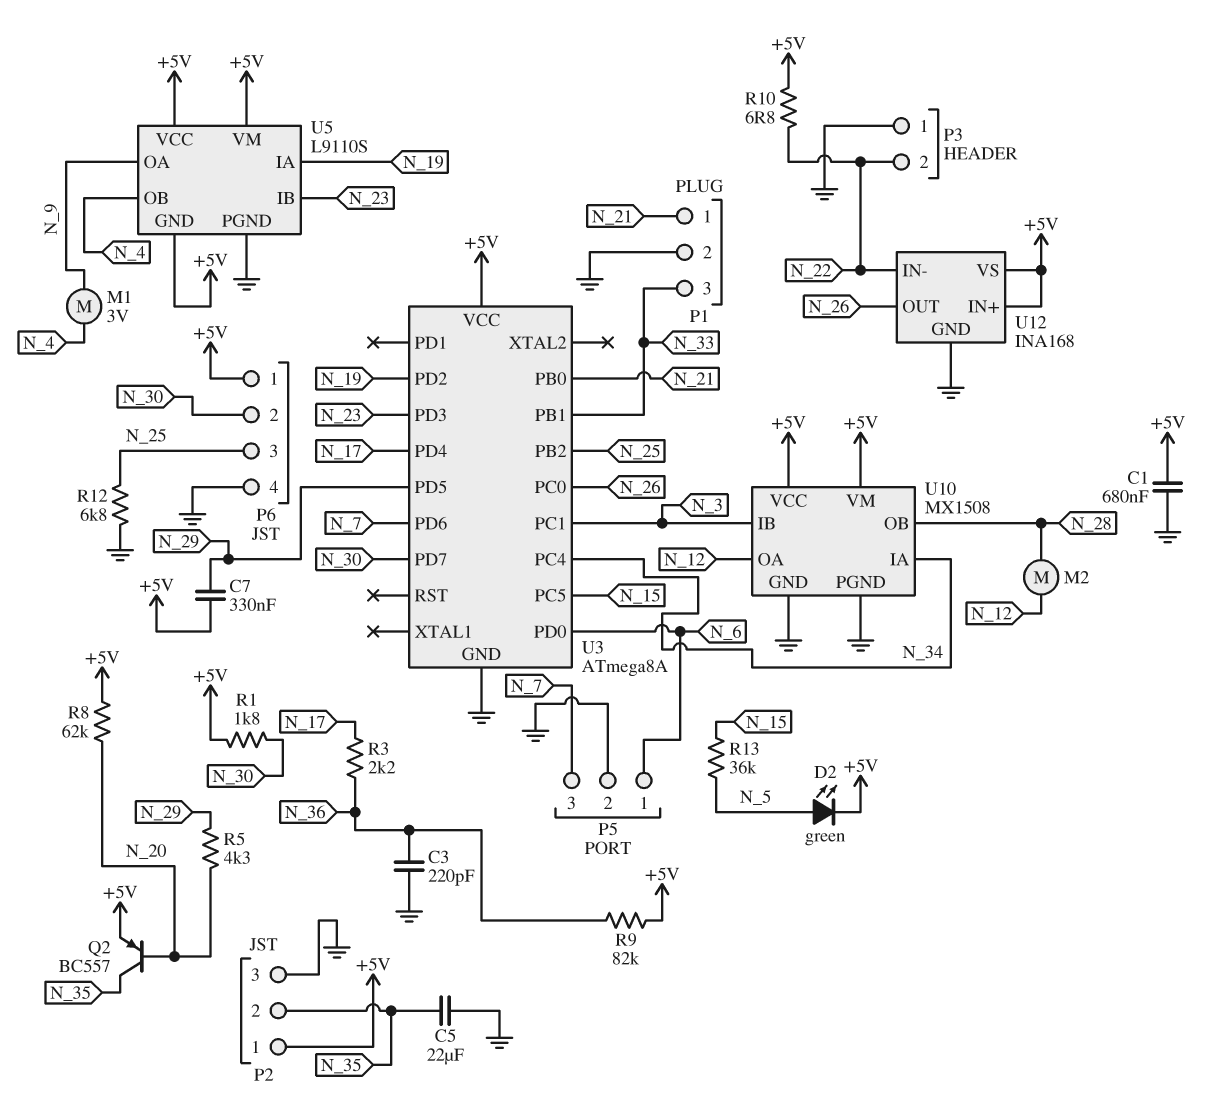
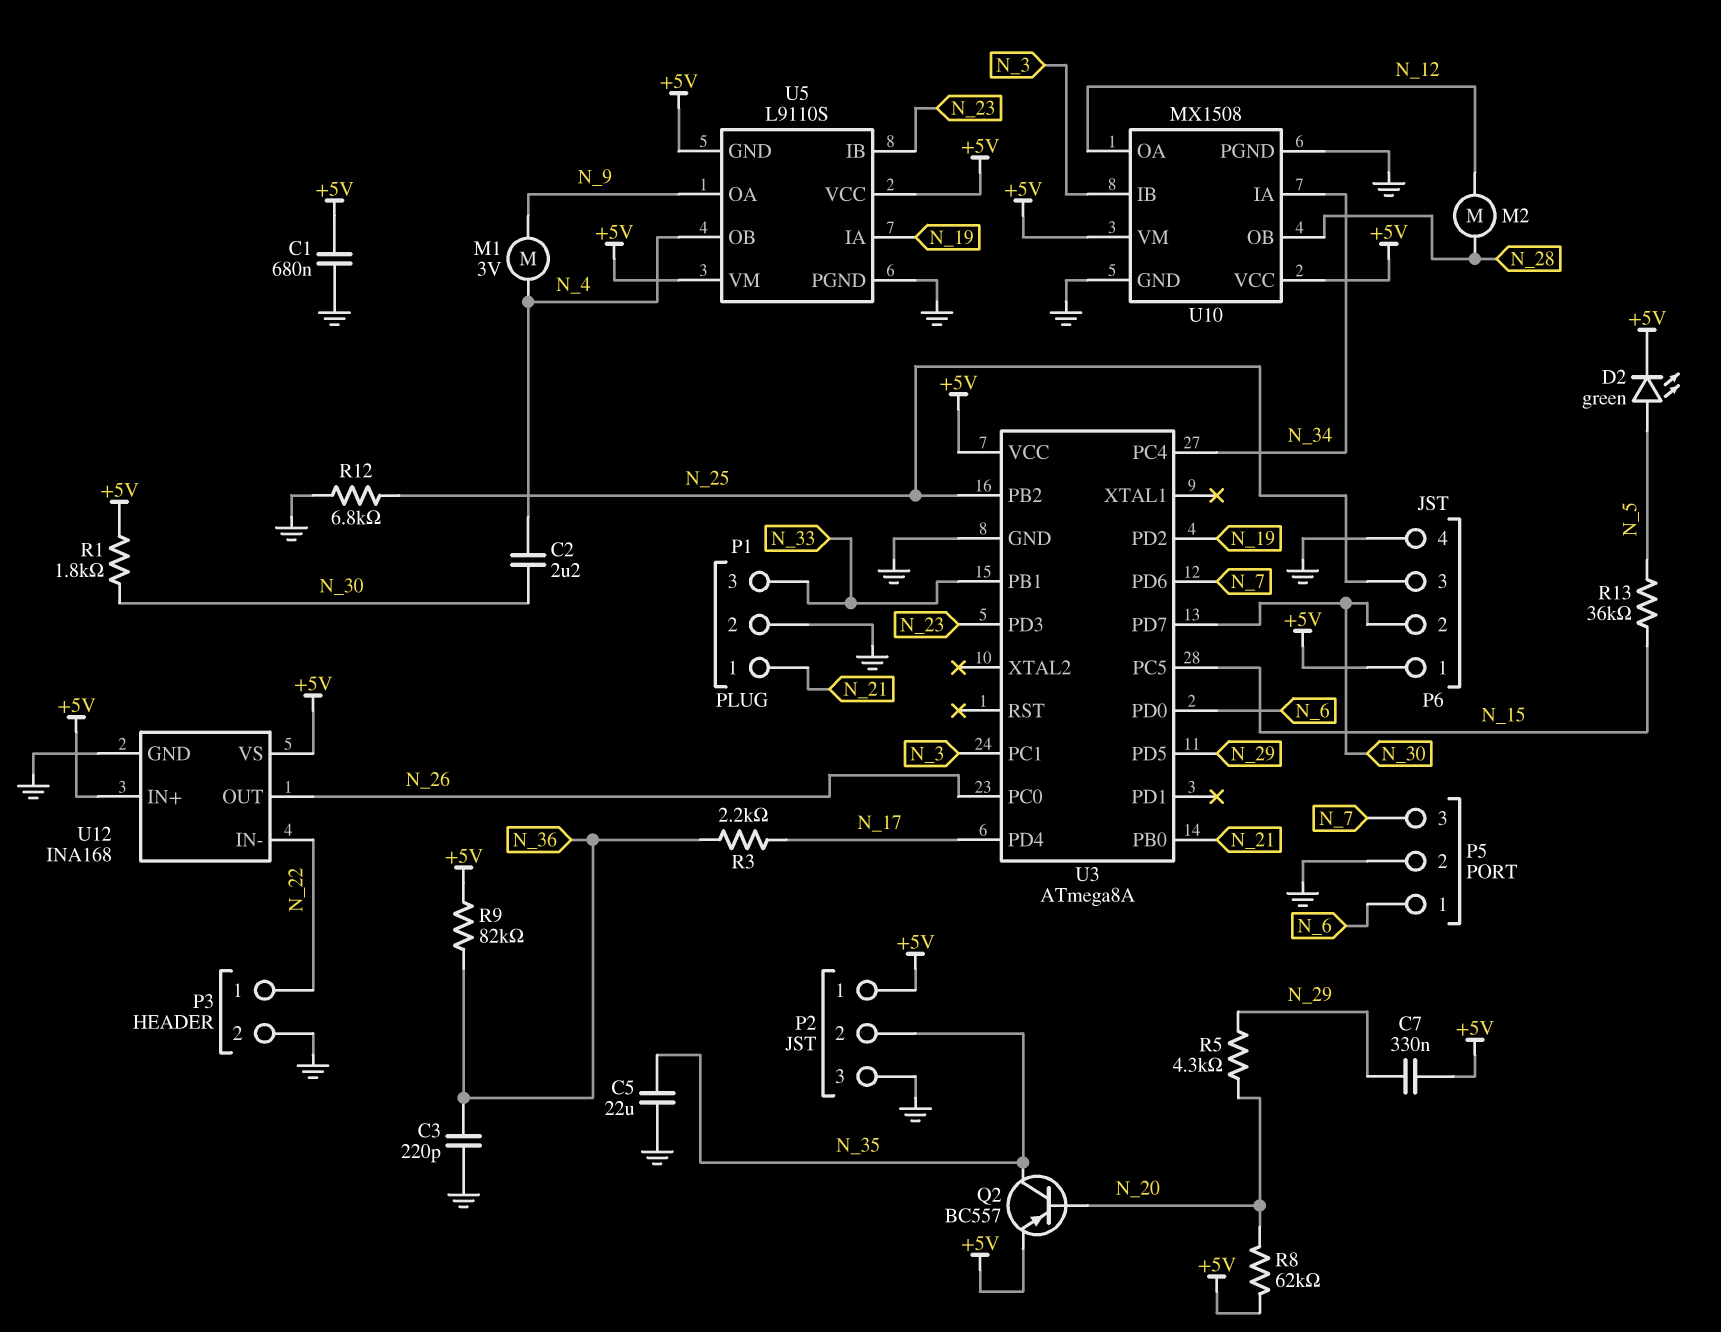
C2: none -> 2.2uF (N_4, N_30)
P3 pin 1: GND -> N_22
P3 pin 2: N_22 -> GND
R10: 6.8 (+5V, N_22) -> none

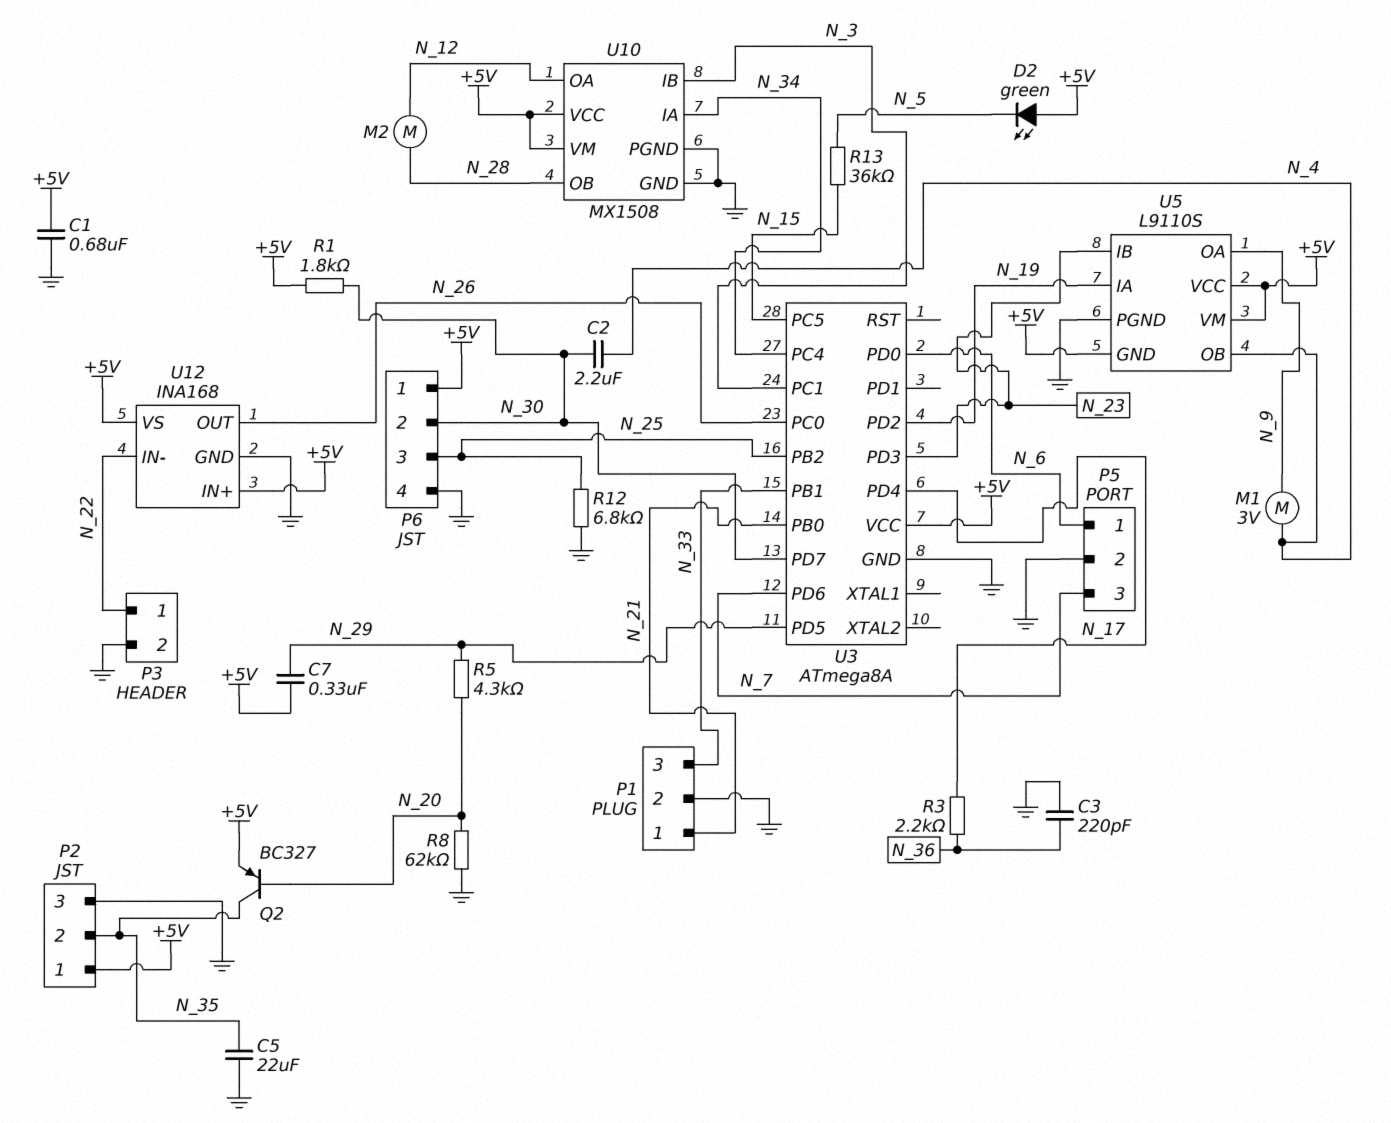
D2: LED green (A N_5, K +5V) -> LED green (A +5V, K N_5)
Q2: PNP BC557 (B N_20, C N_35, E +5V) -> PNP BC327 (B N_20, C N_35, E +5V)
R8: 62k (+5V, N_20) -> 62k (GND, N_20)
R9: 82k (+5V, N_36) -> none

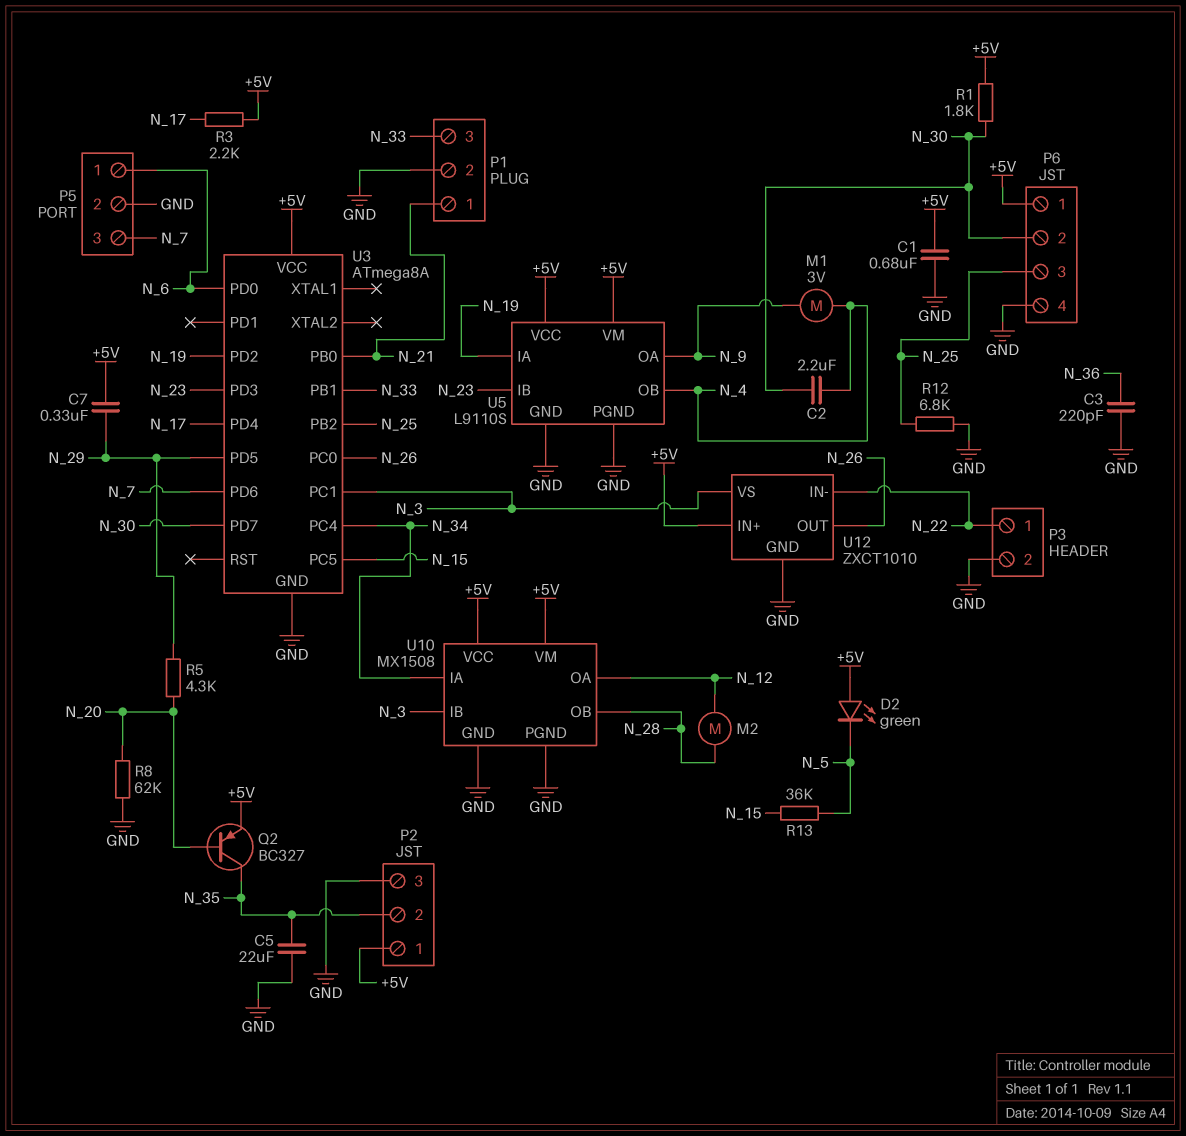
R3: 2.2k (N_17, N_36) -> 2.2k (+5V, N_17)
U5 pin GND: +5V -> GND
U12: INA168 -> ZXCT1010
U12 pin VS: +5V -> N_3

